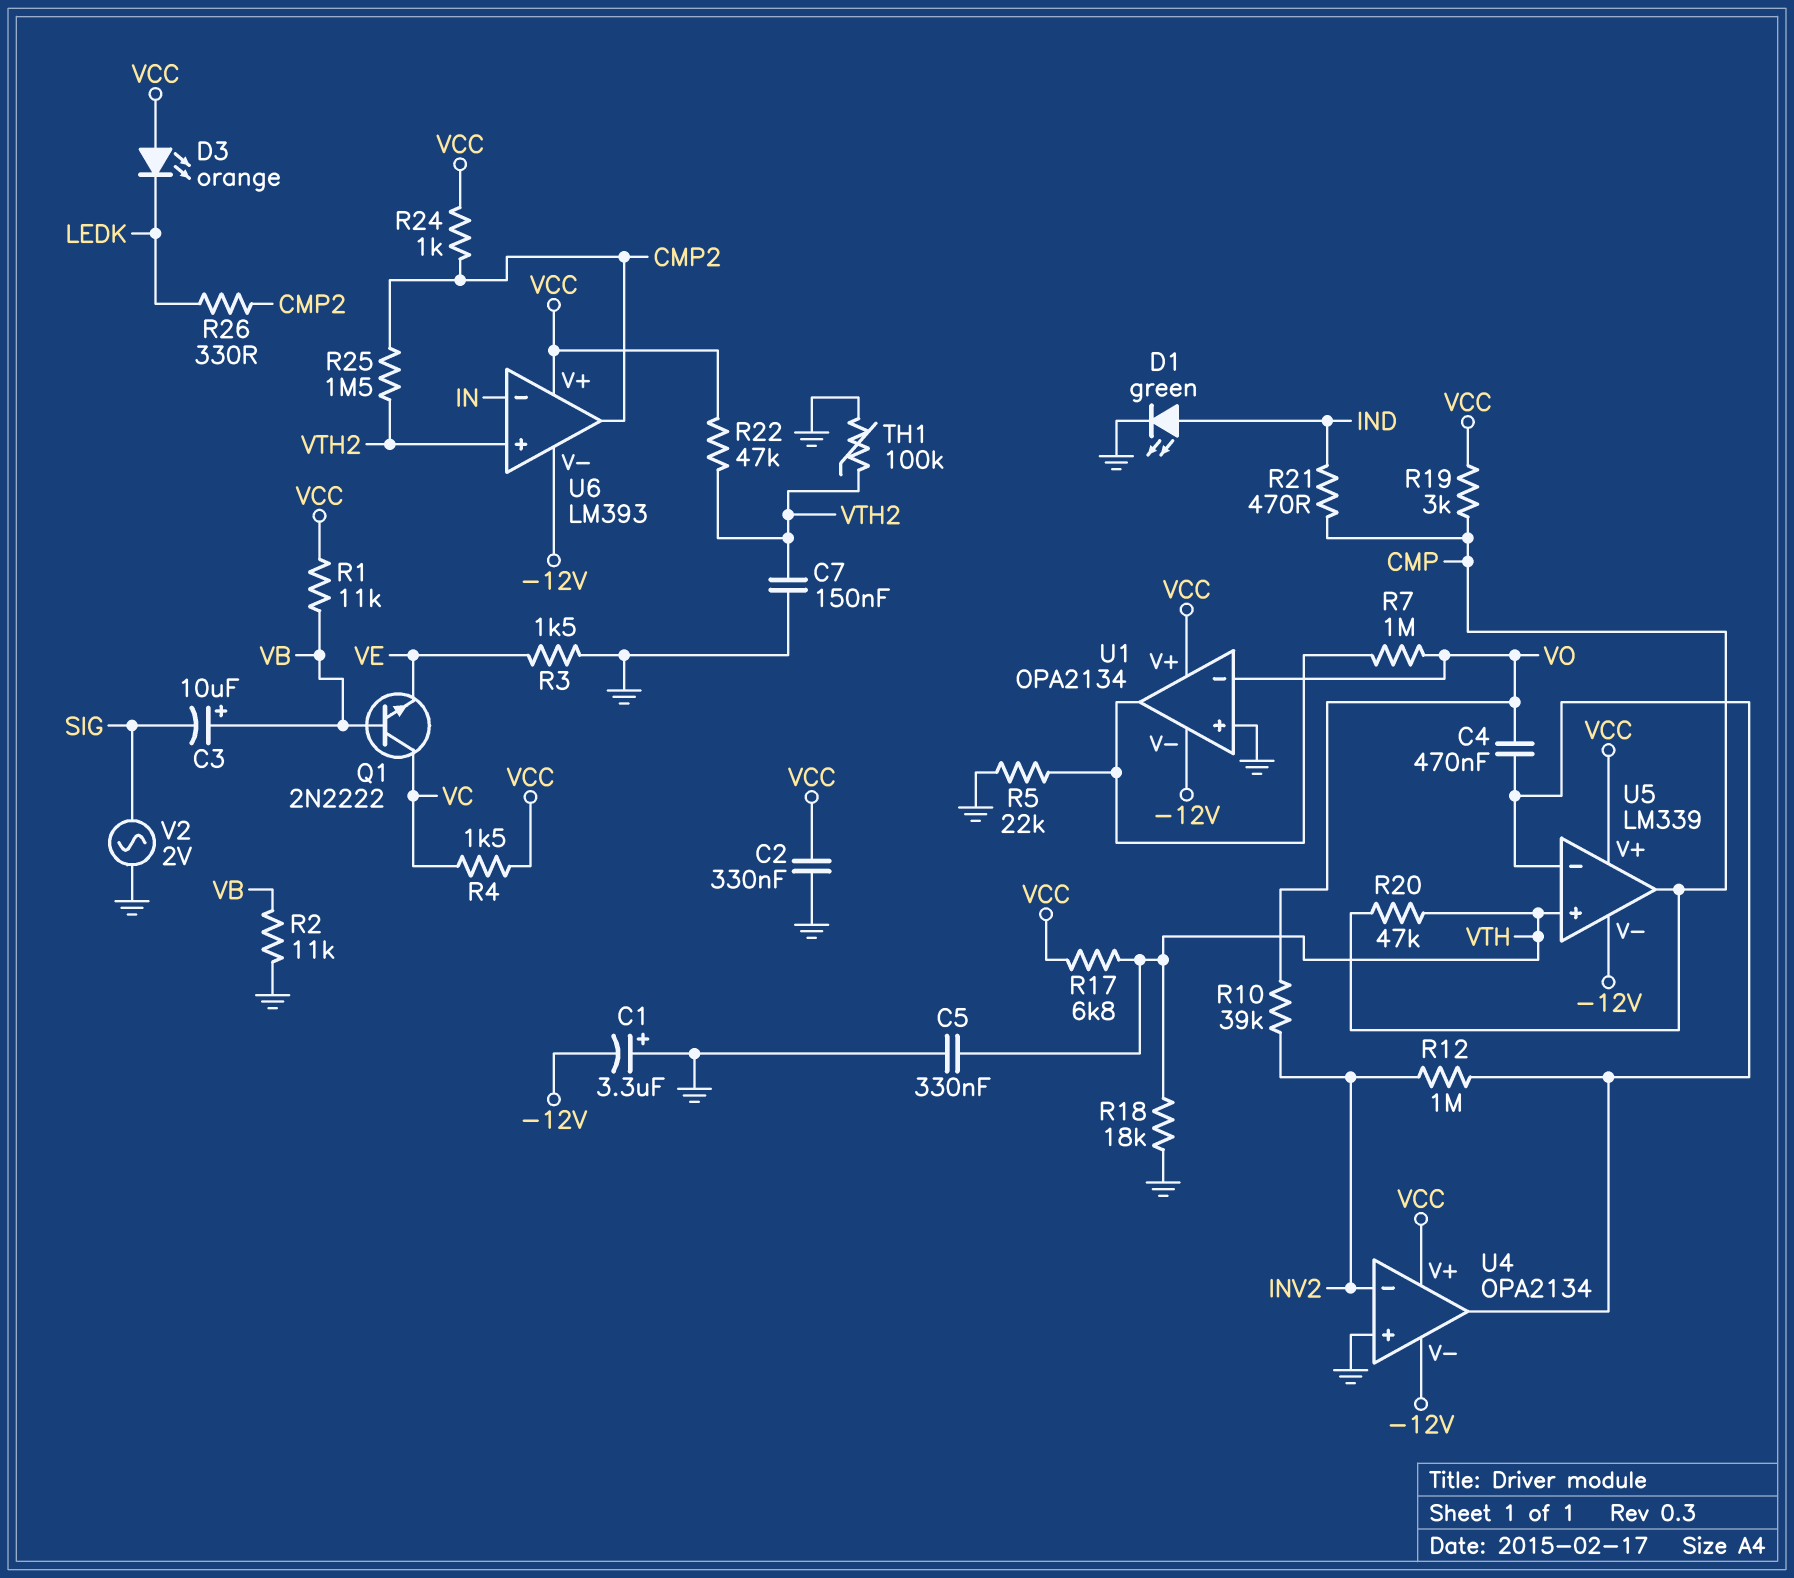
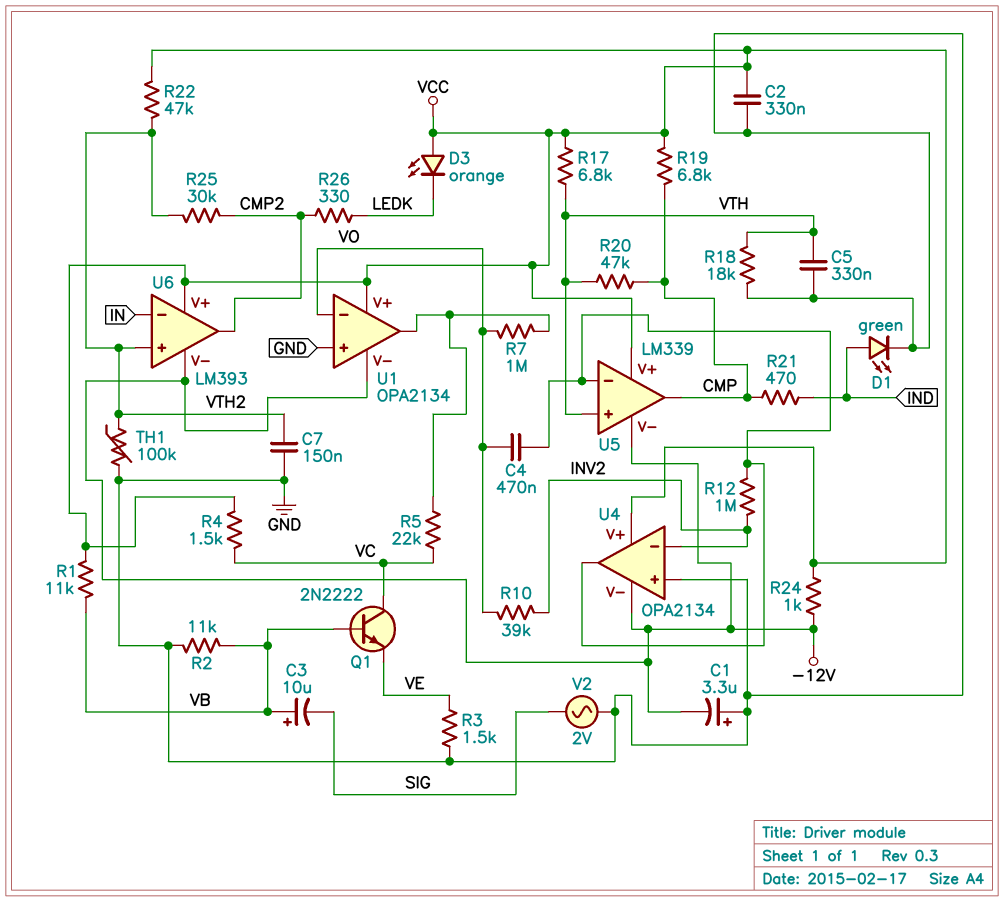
R5: 22k (GND, U1/out) -> 22k (U1/out, VC)
R19: 3k (CMP, VCC) -> 6.8k (CMP, VCC)
R24: 1k (CMP2, VCC) -> 1k (-12V, VCC)
R25: 1.5M (CMP2, VTH2) -> 30k (CMP2, VTH2)

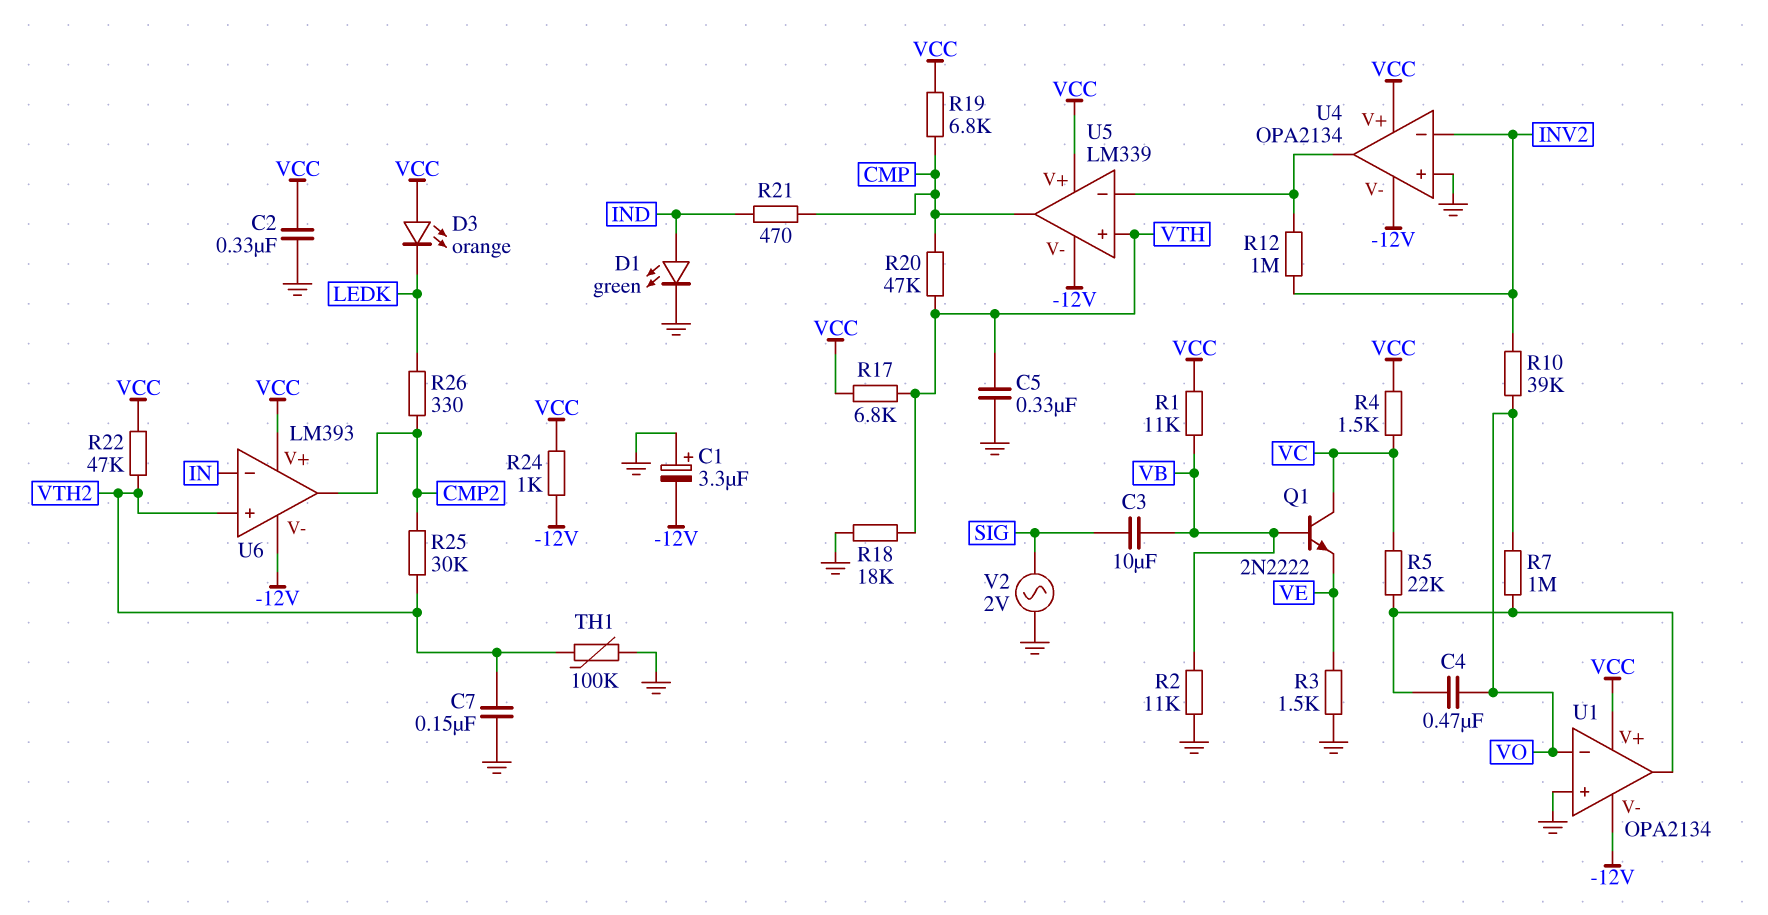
C3: 10uF (plus VB, minus SIG) -> 10uF (SIG, VB)
C4: 470nF (U4/out, VO) -> 470nF (U1/out, VO)

